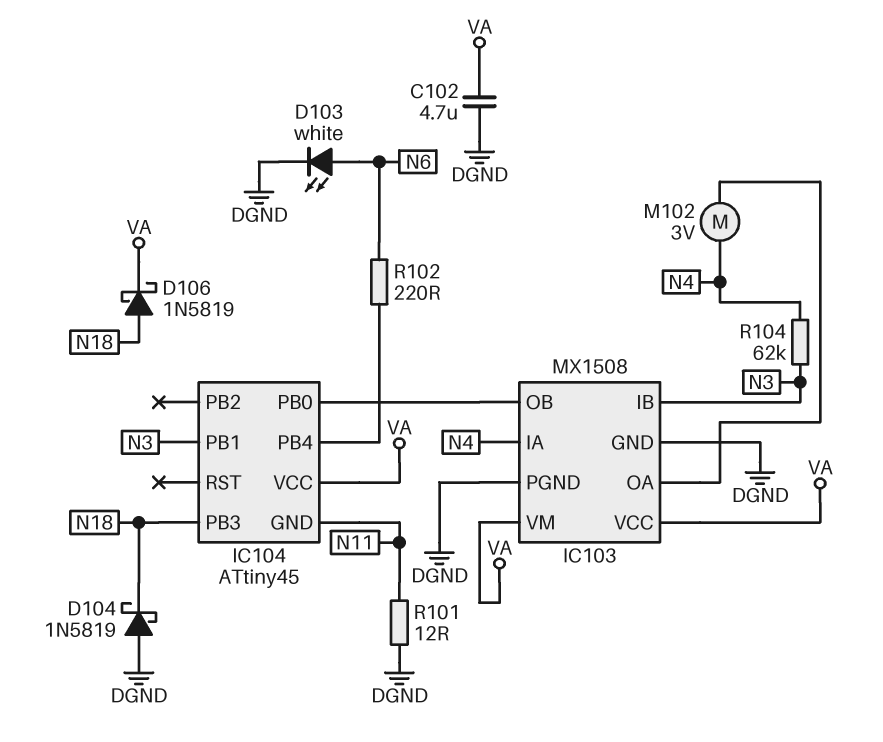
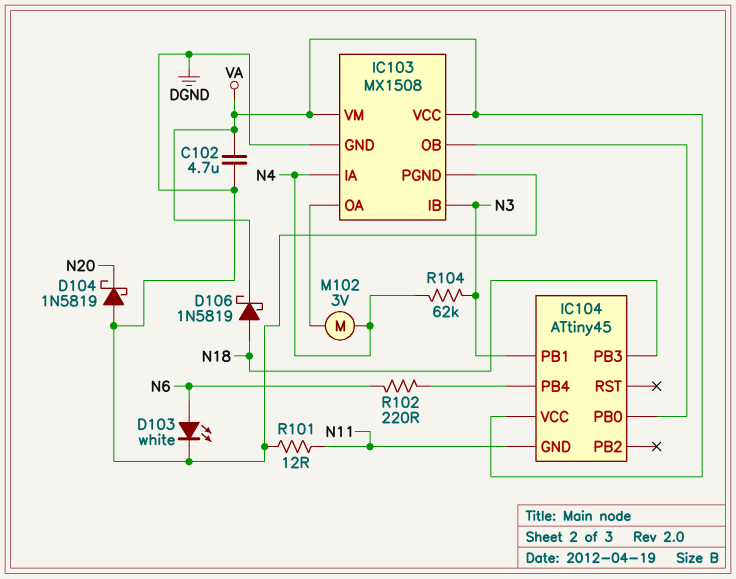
D104: schottky 1N5819 (A DGND, K N18) -> schottky 1N5819 (A DGND, K N20)

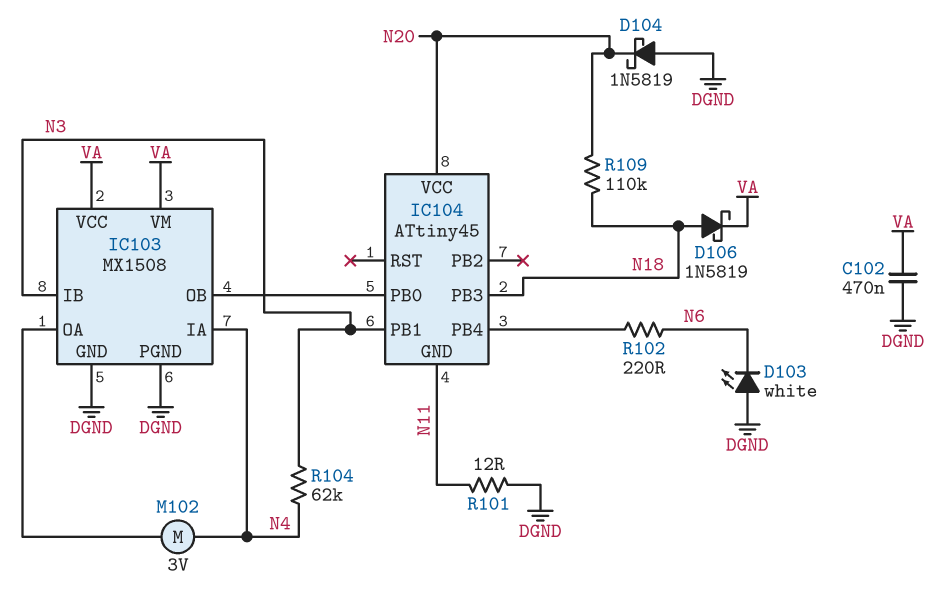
C102: 4.7uF (DGND, VA) -> 470nF (DGND, VA)
D103: LED white (A N6, K DGND) -> LED white (A DGND, K N6)
IC104 pin VCC: VA -> N20
R109: none -> 110k (N18, N20)

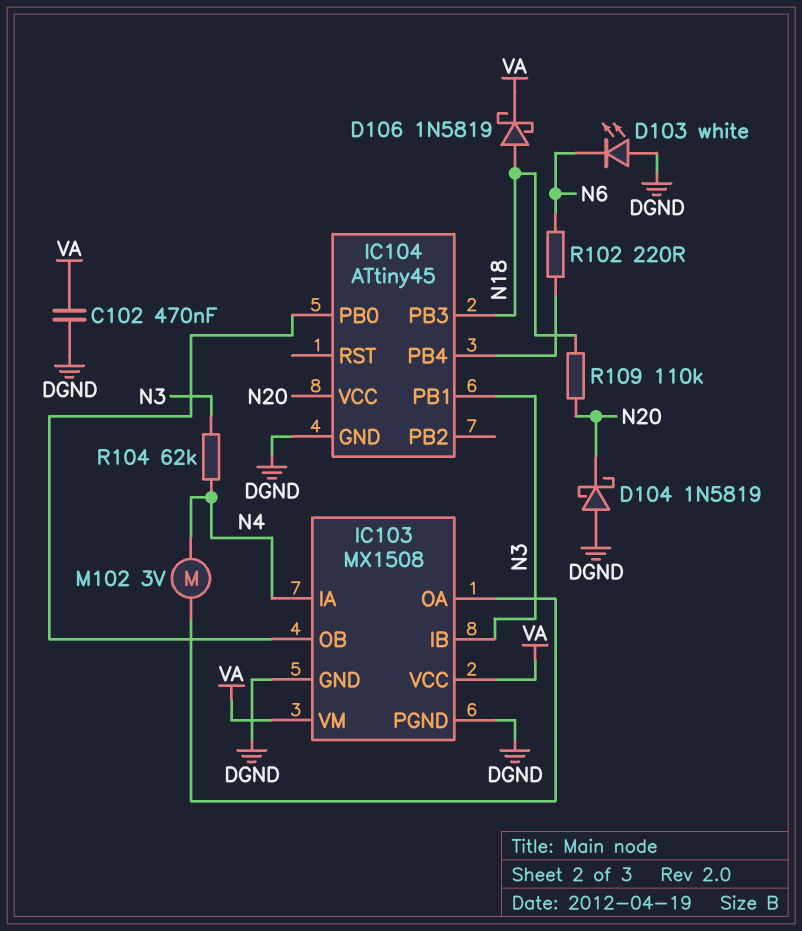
IC104 pin GND: N11 -> DGND
R101: 12 (DGND, N11) -> none

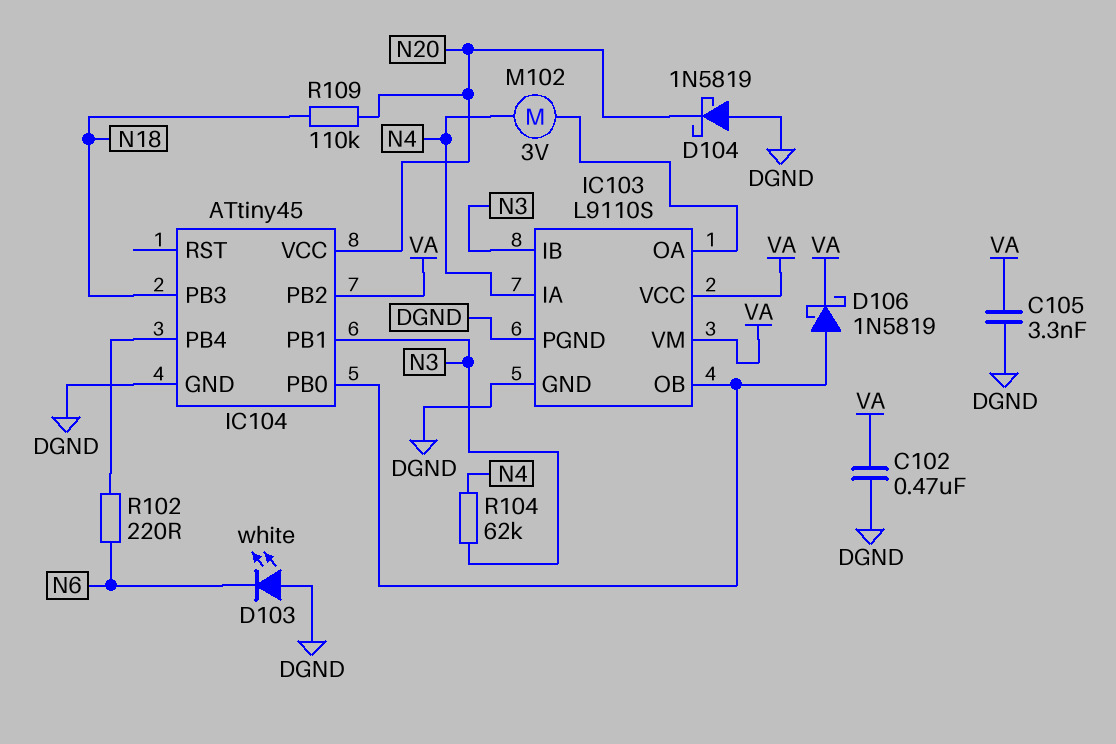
C105: none -> 3.3nF (DGND, VA)
D106: schottky 1N5819 (A N18, K VA) -> schottky 1N5819 (A IC103/OB, K VA)
IC103: MX1508 -> L9110S
IC104 pin PB2: none -> VA

